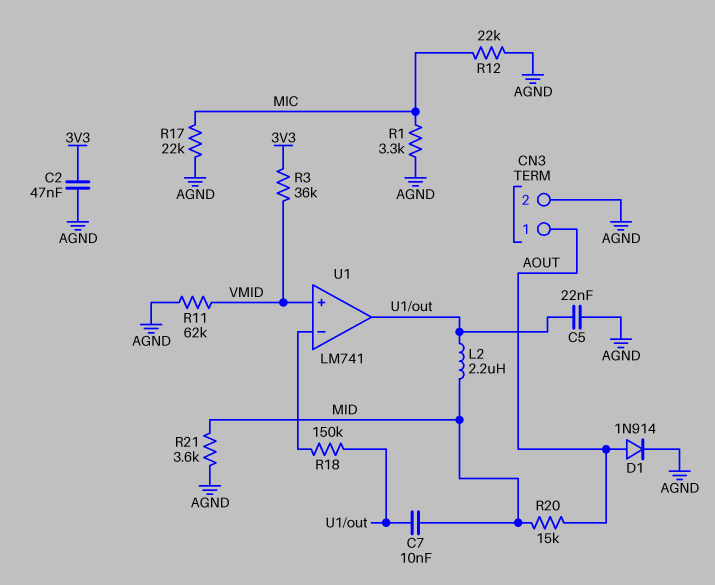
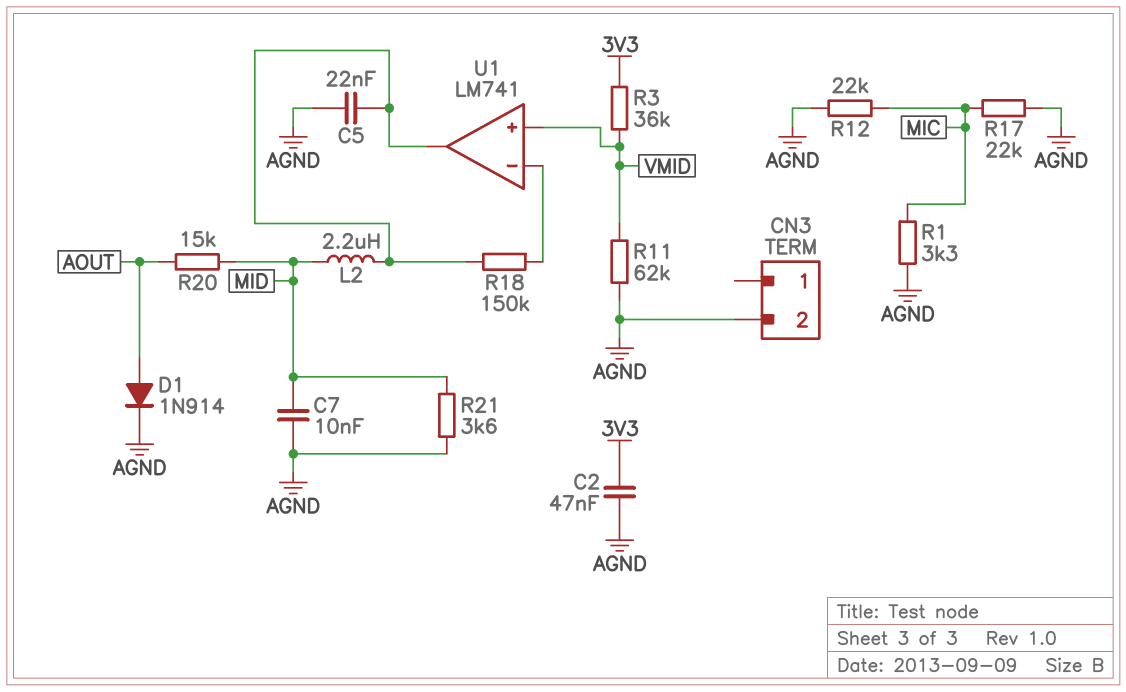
C7: 10nF (MID, U1/out) -> 10nF (AGND, MID)
CN3 pin 1: AOUT -> none

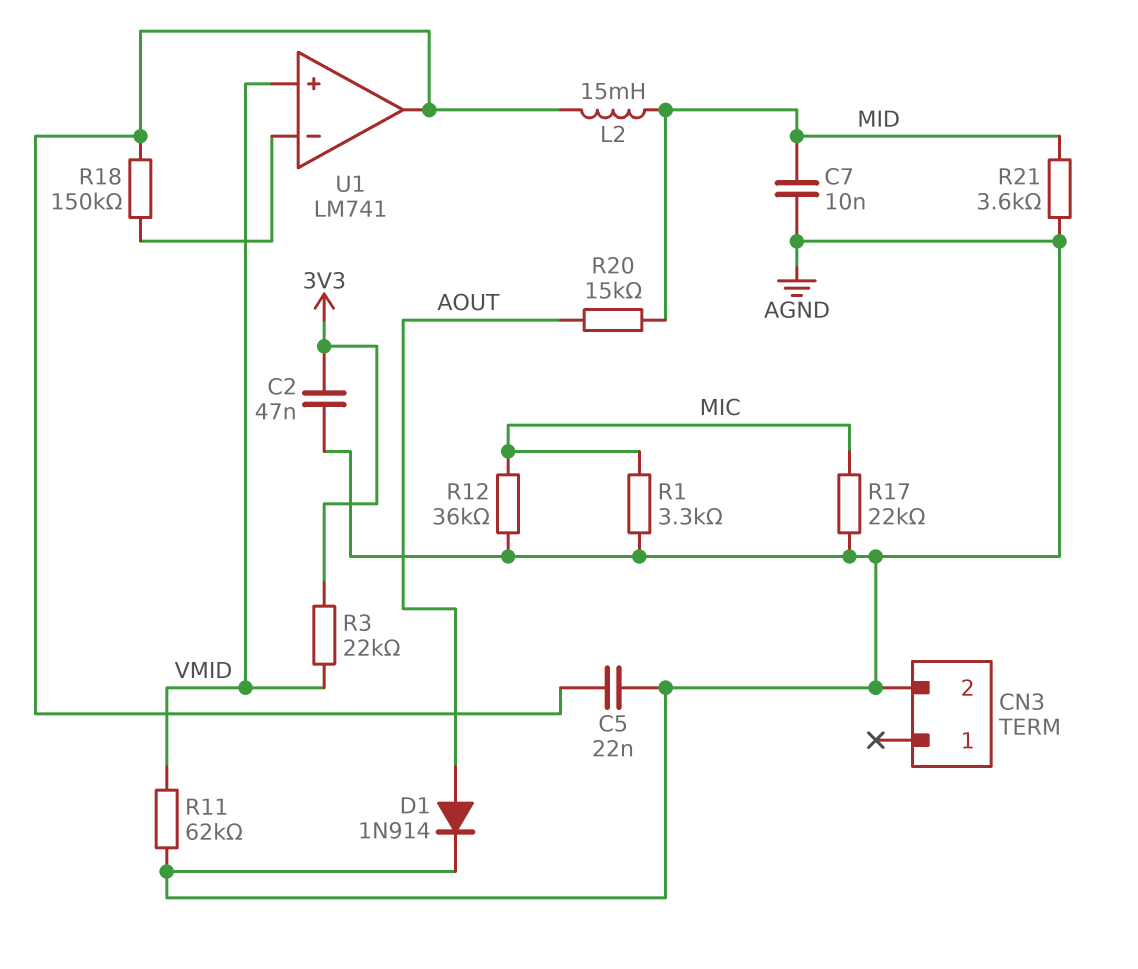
L2: 2.2uH (MID, U1/out) -> 15mH (MID, U1/out)
R3: 36k (3V3, VMID) -> 22k (3V3, VMID)
R12: 22k (AGND, MIC) -> 36k (AGND, MIC)

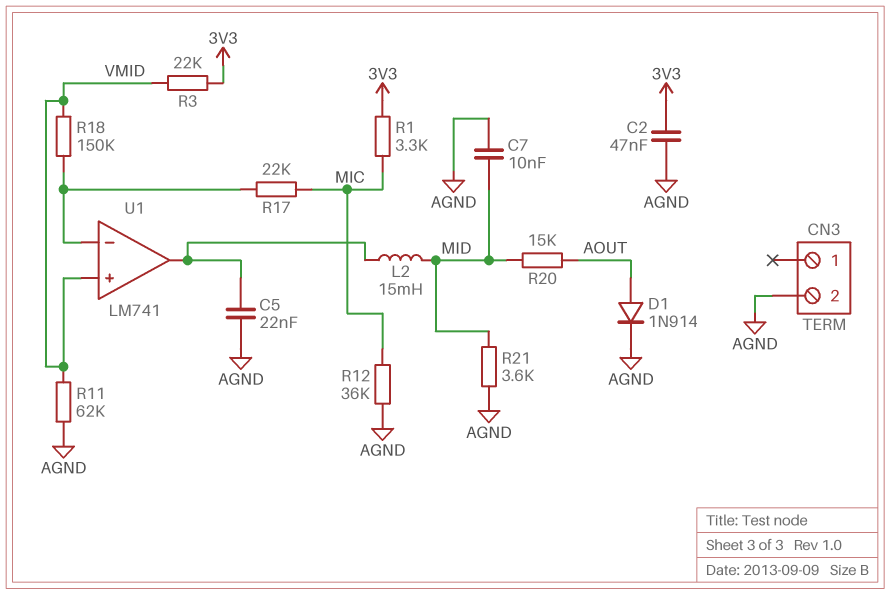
R1: 3.3k (AGND, MIC) -> 3.3k (3V3, MIC)
R17: 22k (AGND, MIC) -> 22k (MIC, U1/in-)
R18: 150k (U1/in-, U1/out) -> 150k (U1/in-, VMID)

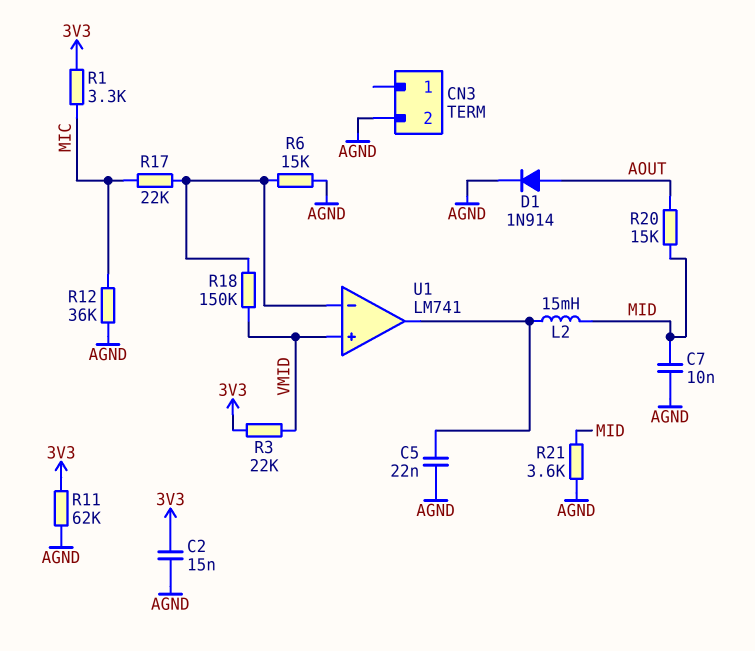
C2: 47nF (3V3, AGND) -> 15nF (3V3, AGND)
R6: none -> 15k (AGND, U1/in-)
R11: 62k (AGND, VMID) -> 62k (3V3, AGND)

